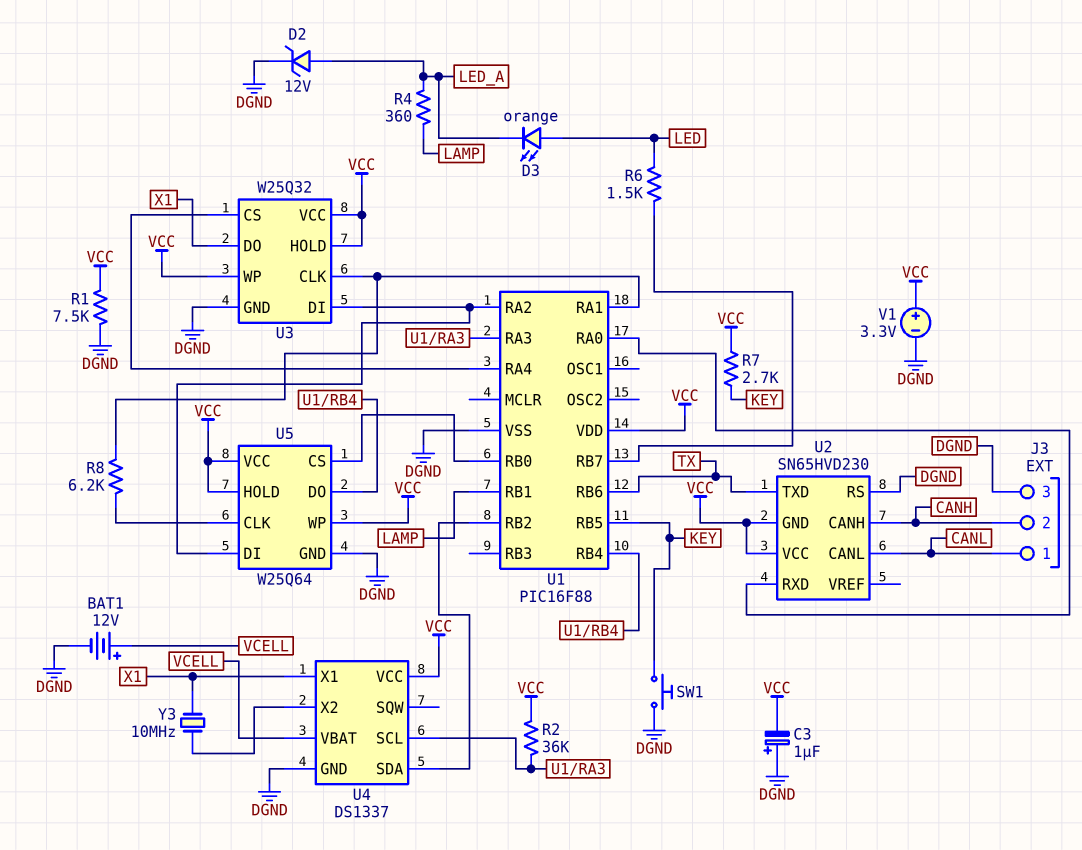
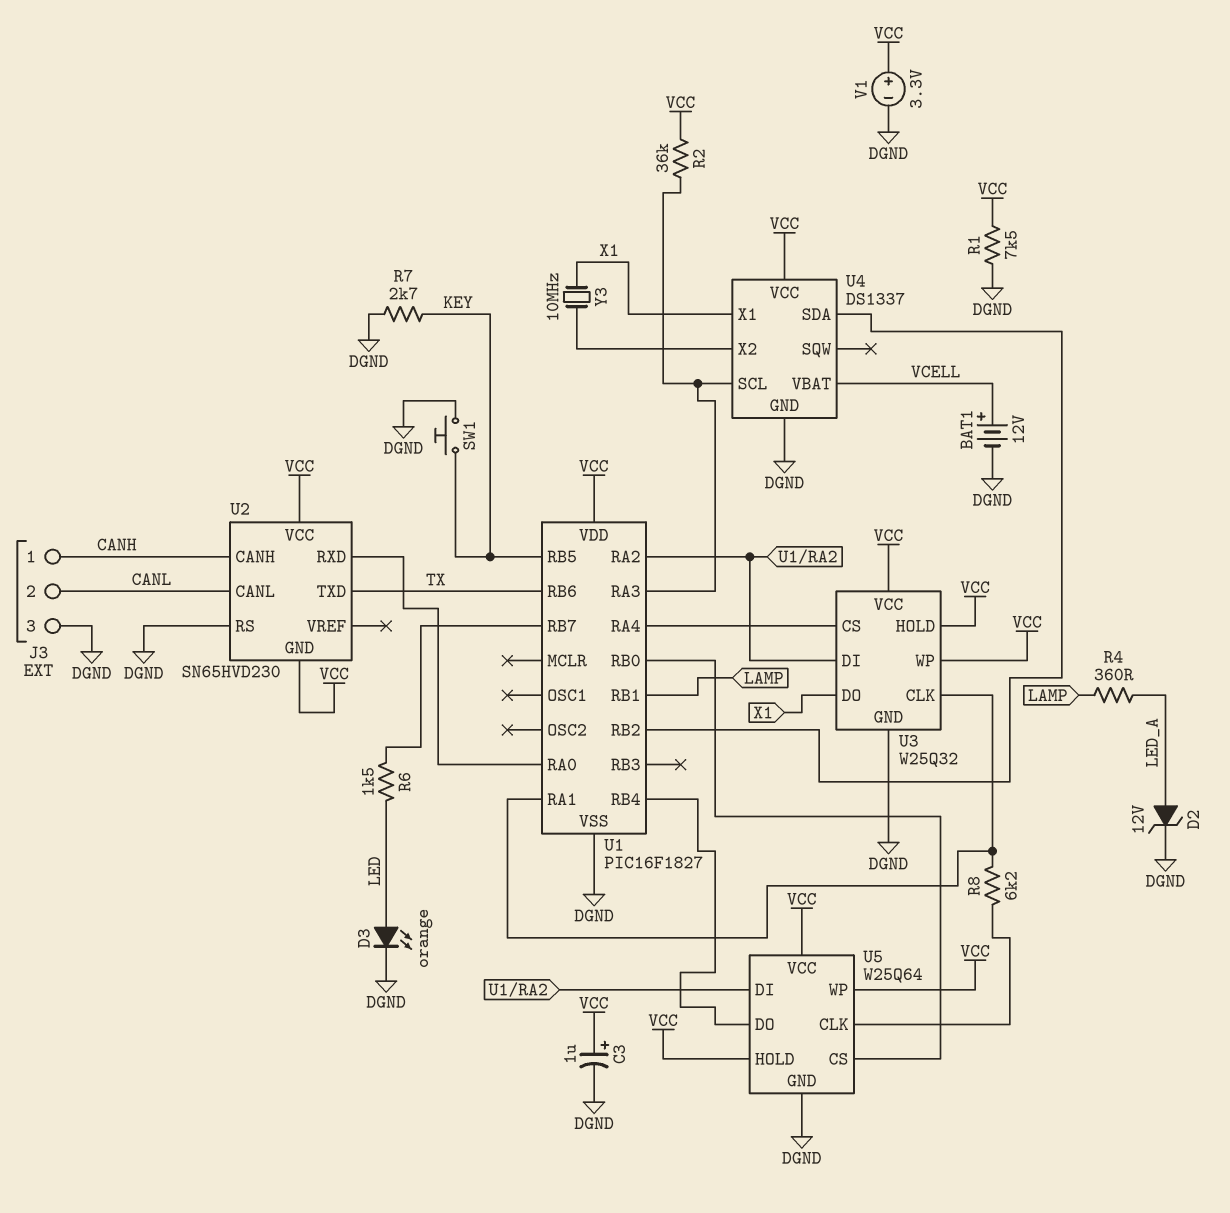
C3: 1uF (plus DGND, minus VCC) -> 1uF (plus VCC, minus DGND)
D3: LED orange (A LED, K LED_A) -> LED orange (A LED, K DGND)
J3 pin 1: CANL -> CANH
J3 pin 2: CANH -> CANL
R7: 2.7k (KEY, VCC) -> 2.7k (DGND, KEY)
U1: PIC16F88 -> PIC16F1827

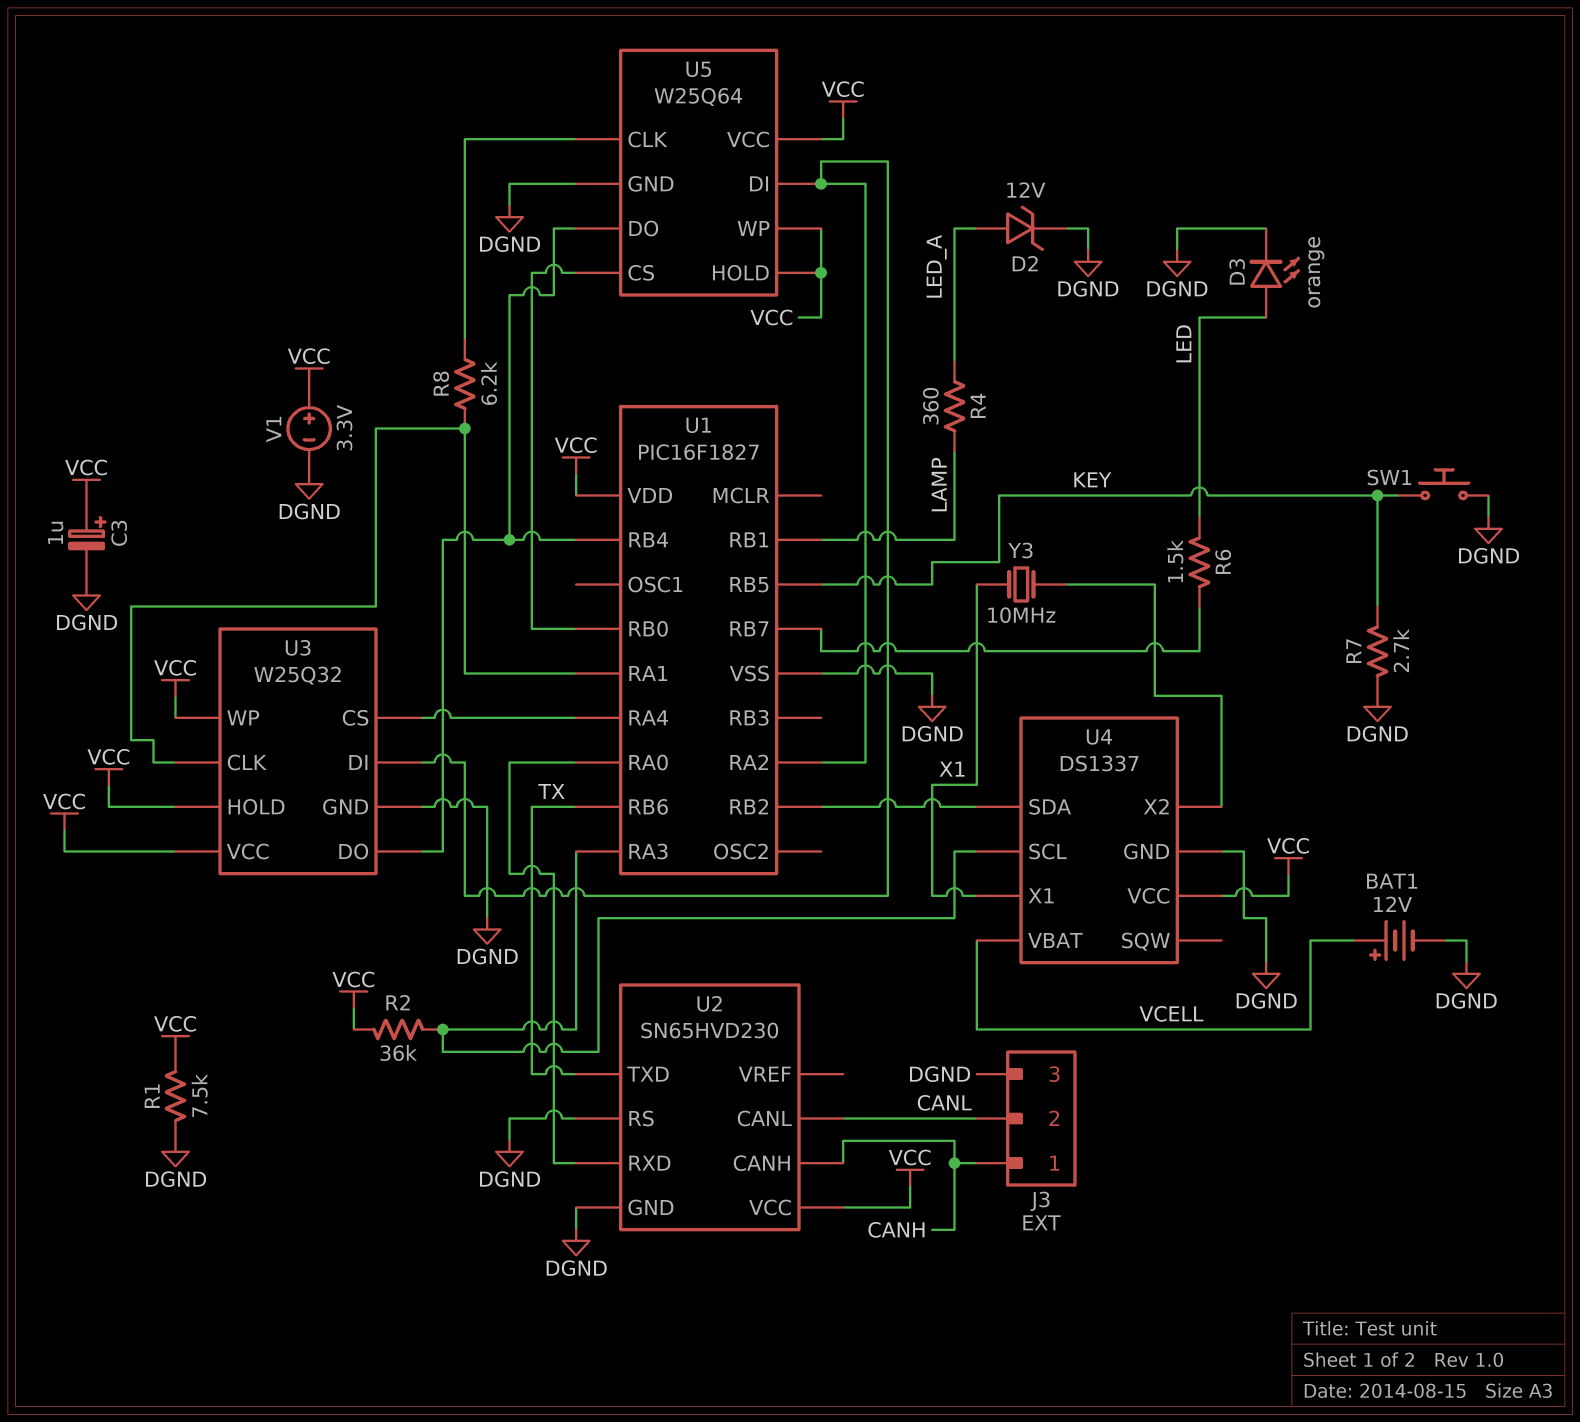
U2 pin GND: VCC -> DGND
U3 pin DO: X1 -> U1/RB4

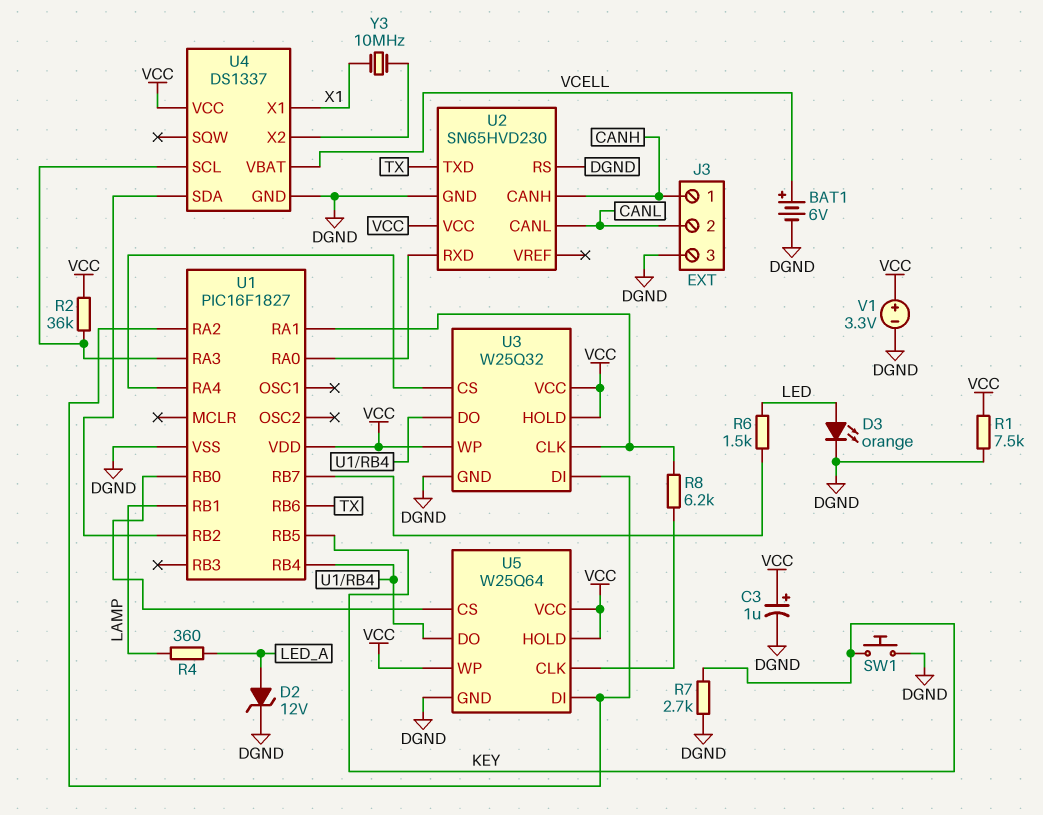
BAT1: 12V (plus VCELL, minus DGND) -> 6V (plus VCELL, minus DGND)

